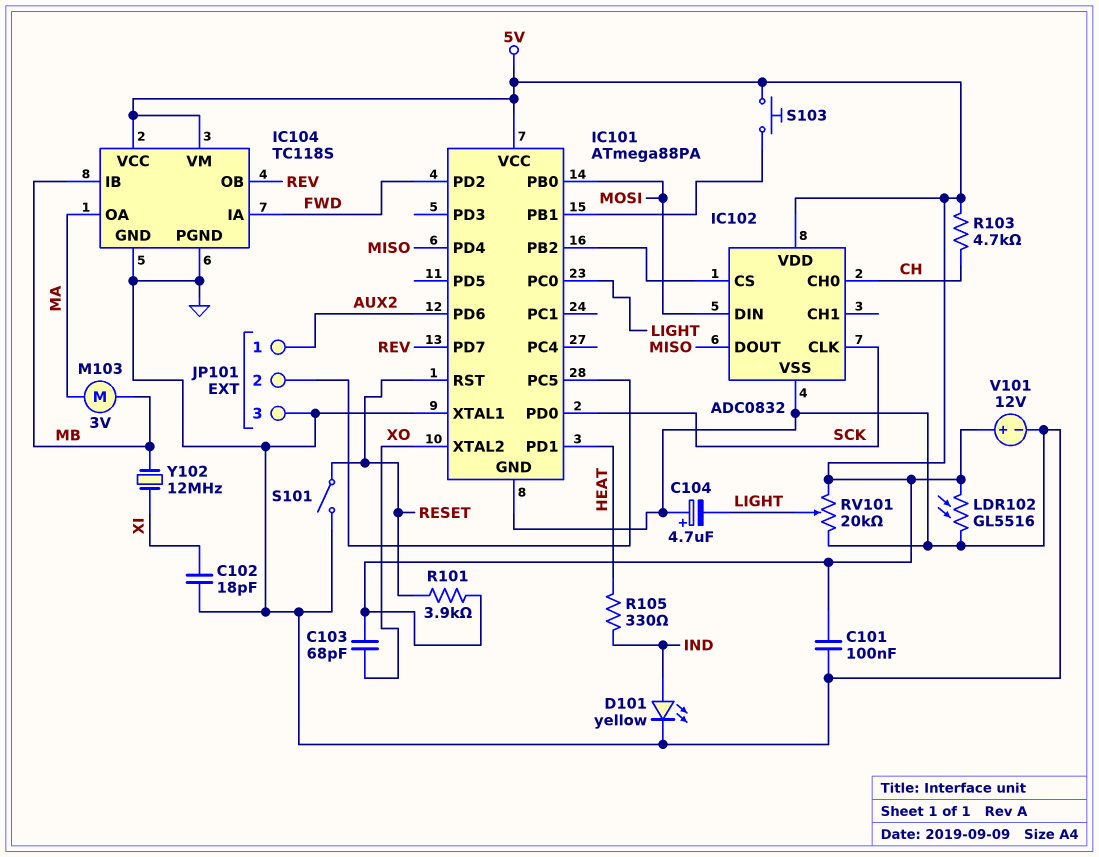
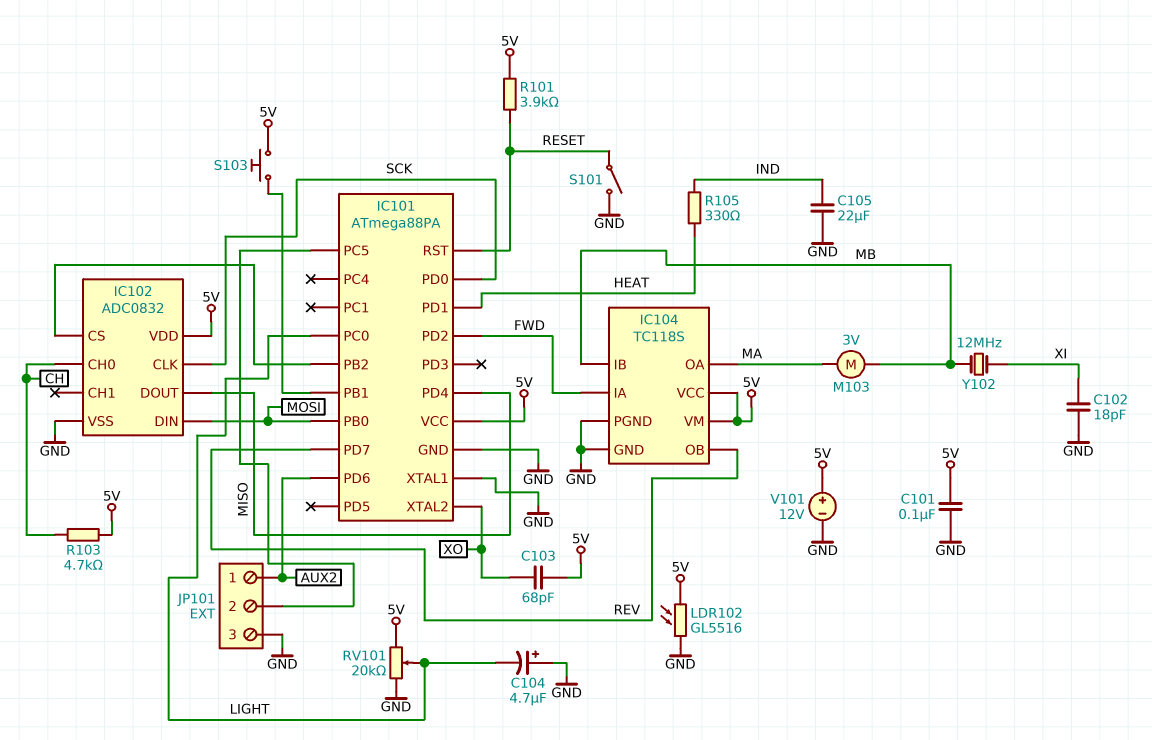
C105: none -> 22uF (GND, IND)
D101: LED yellow (A IND, K GND) -> none

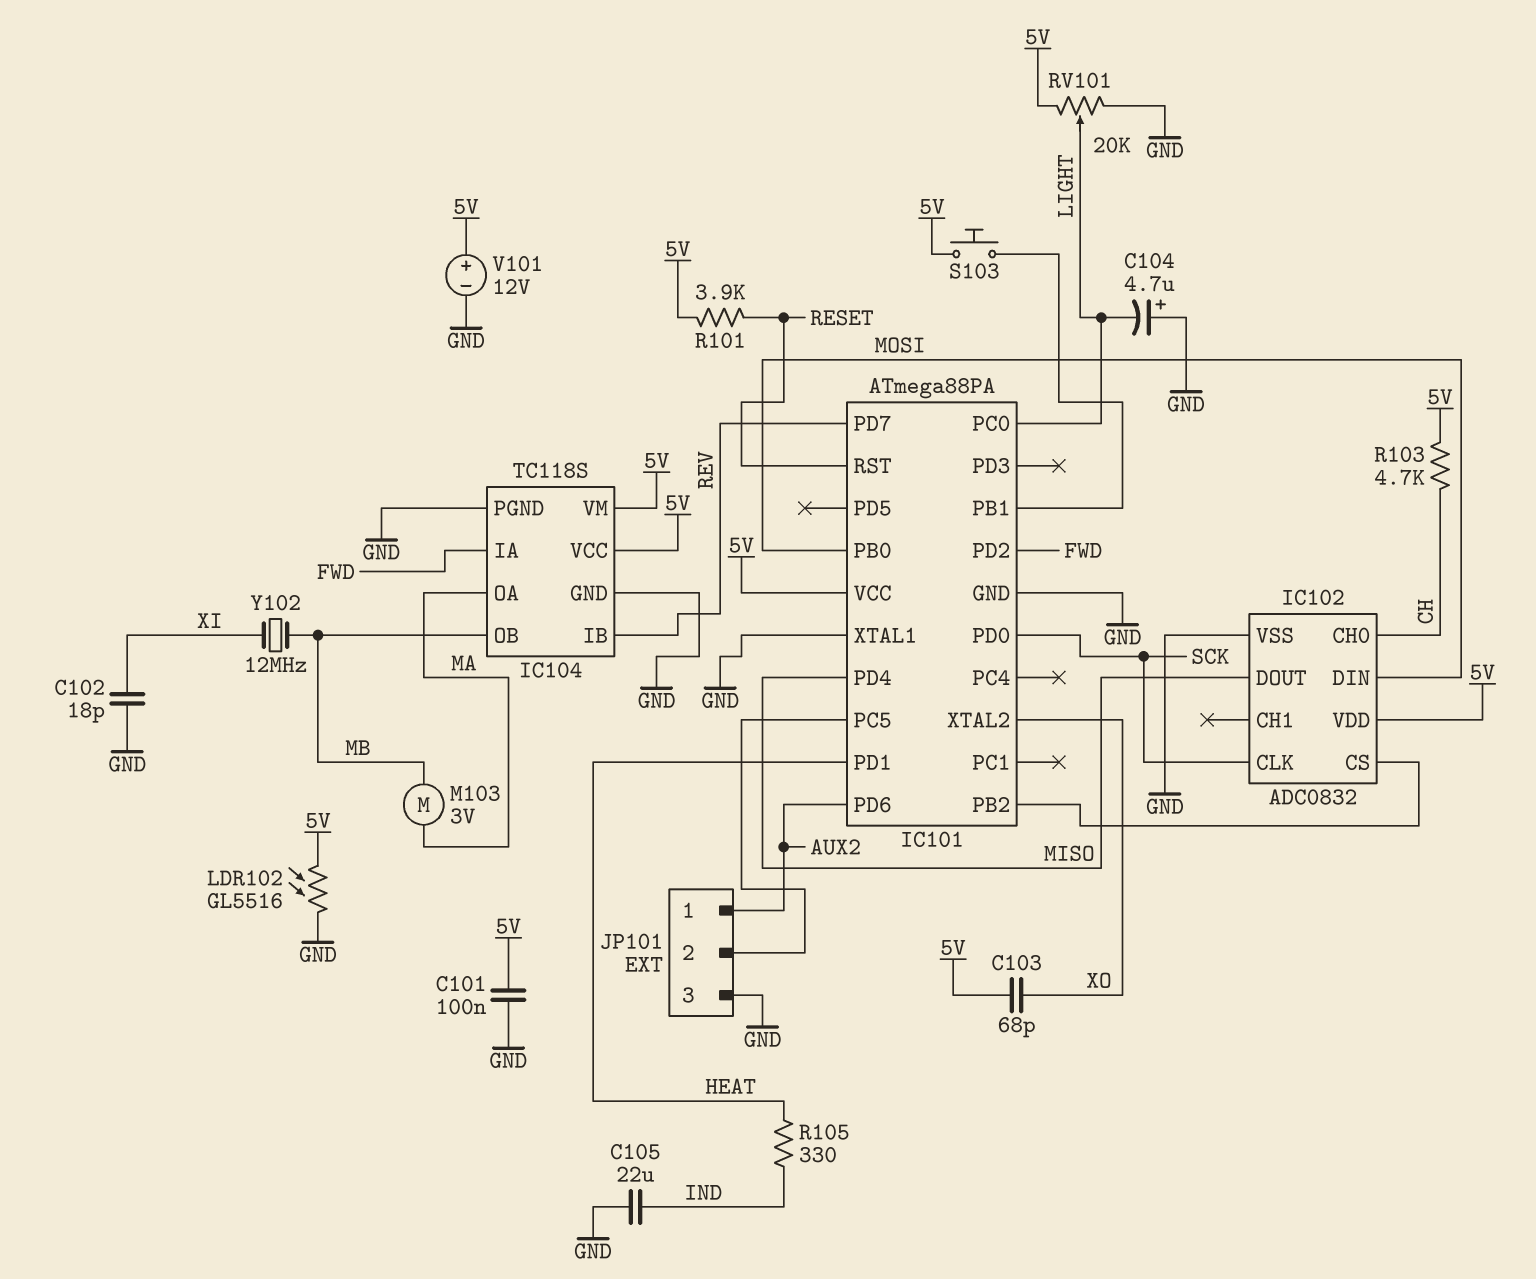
IC104 pin IB: MB -> REV
IC104 pin OB: REV -> MB
S101: switch (GND, RESET) -> none

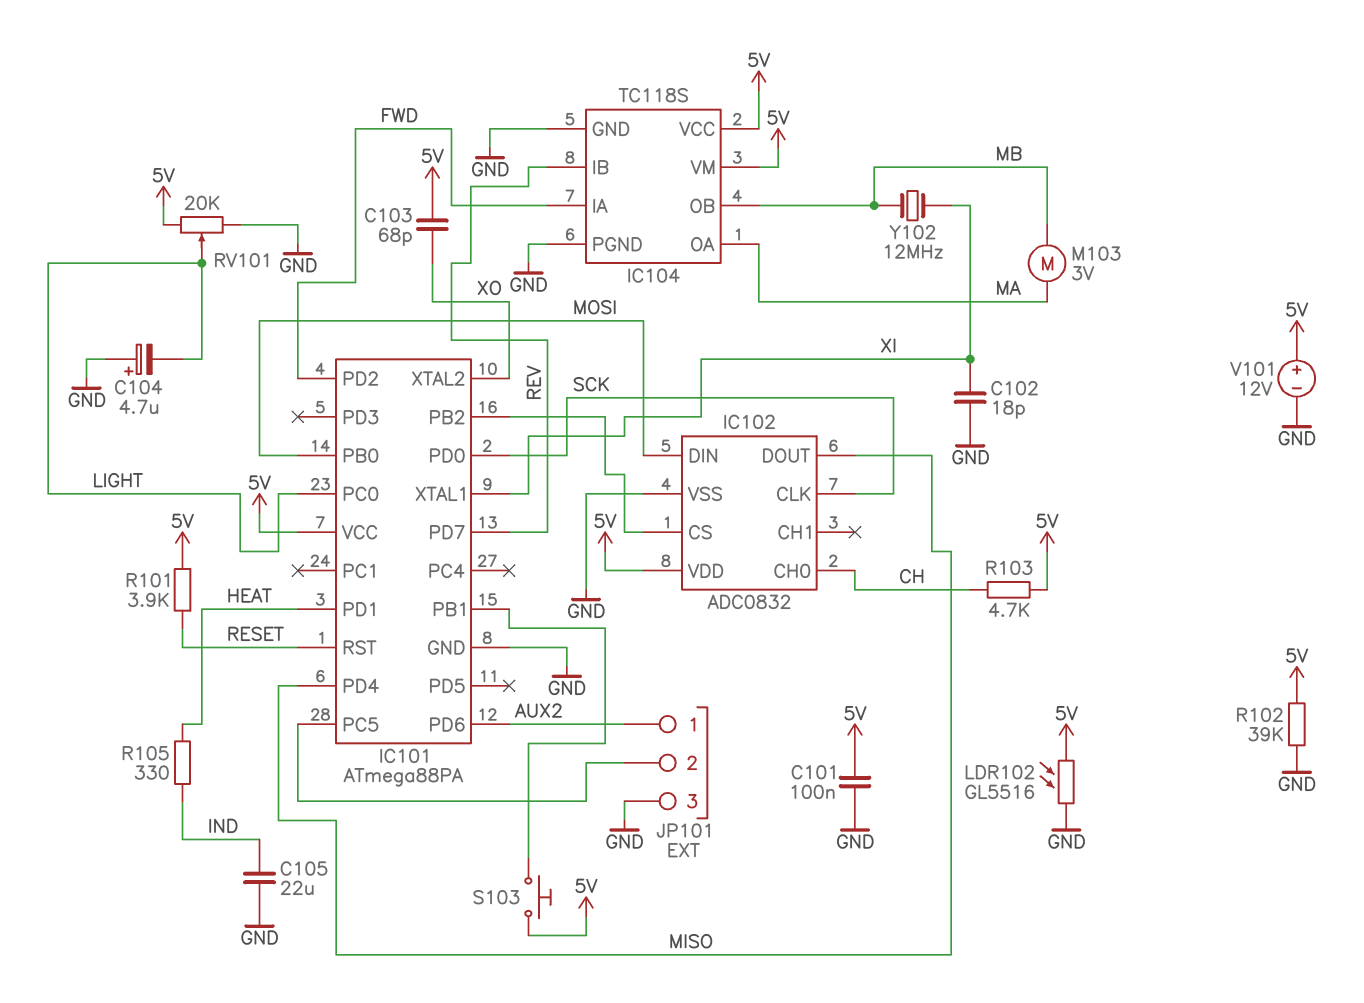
IC101 pin XTAL1: GND -> XI
R102: none -> 39k (5V, GND)

